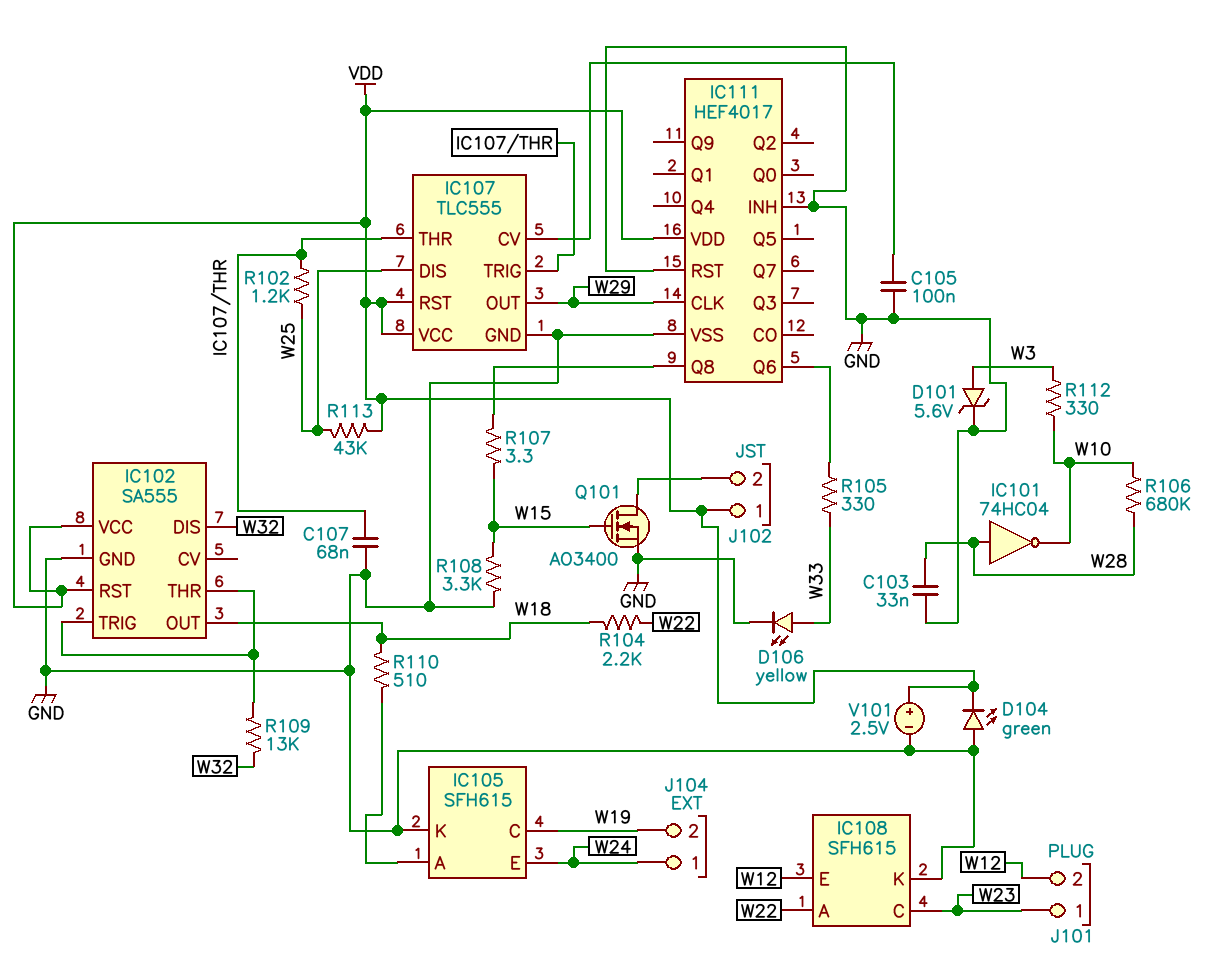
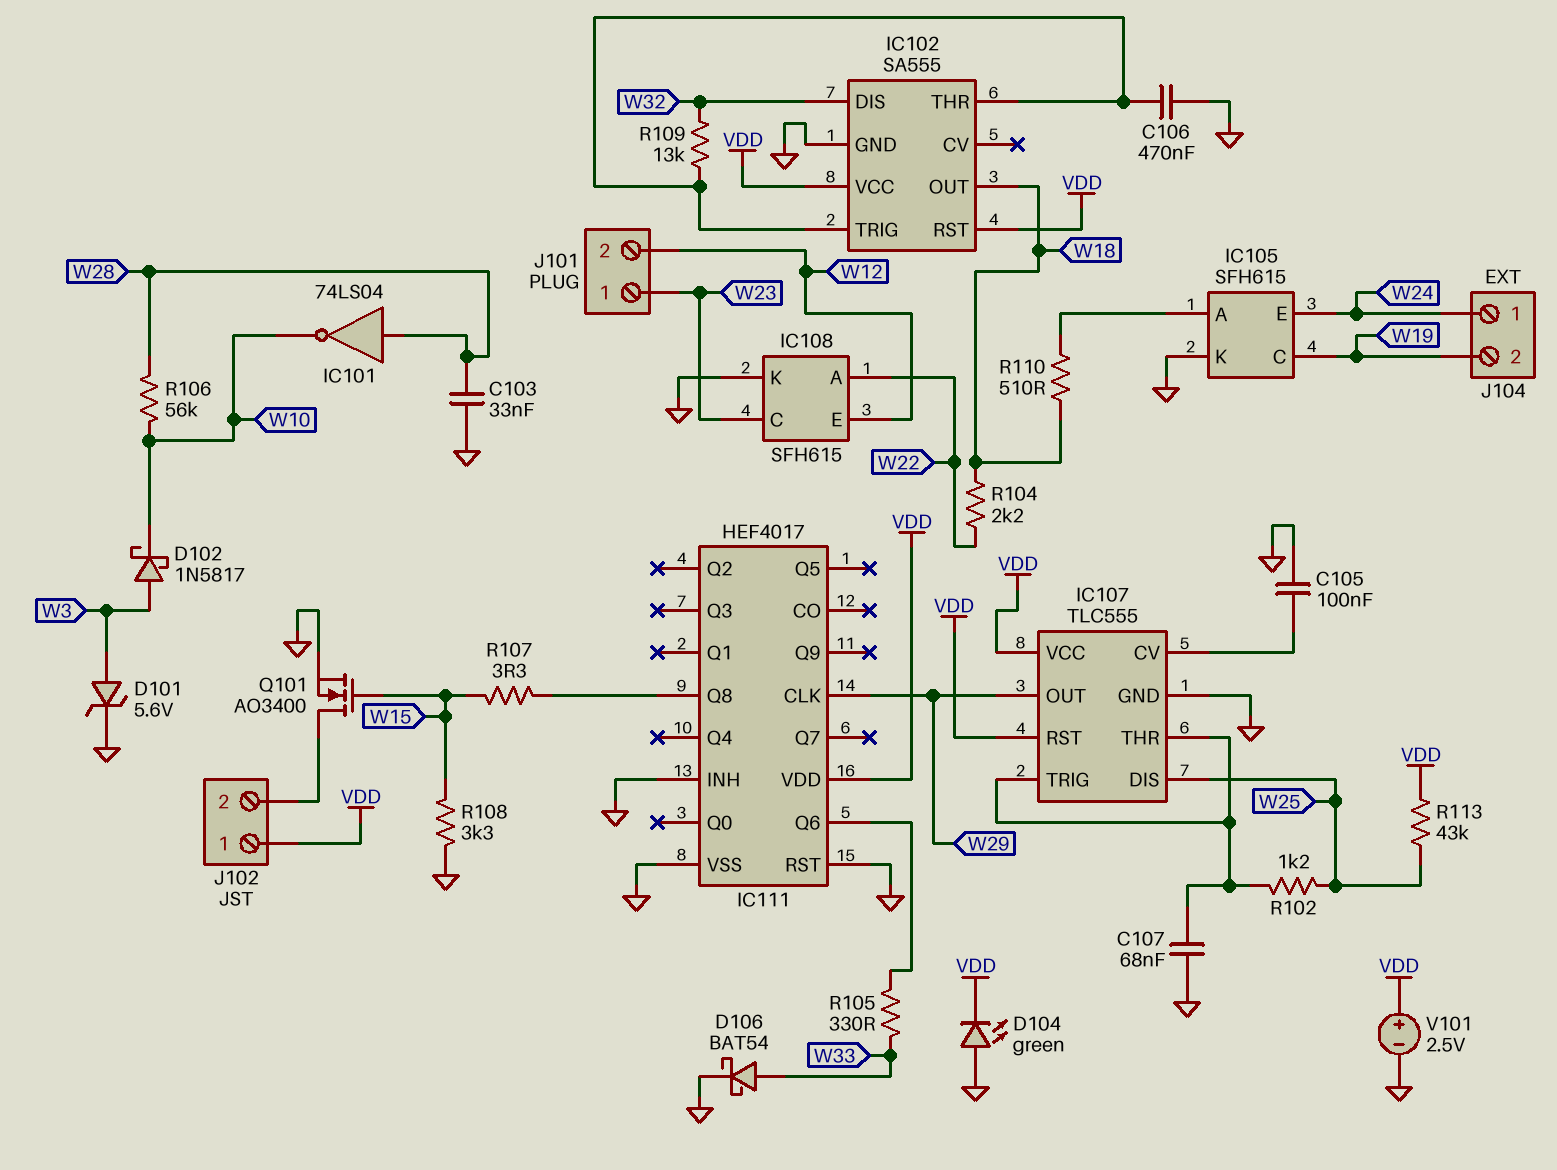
C106: none -> 470nF (GND, IC102/THR)
D102: none -> schottky 1N5817 (A W3, K W10)
D106: LED yellow (A W33, K GND) -> schottky BAT54 (A W33, K GND)
IC101: NOT 74HC04 (in W28, out W10) -> NOT 74LS04 (in W28, out W10)
R106: 680k (W10, W28) -> 56k (W10, W28)
R112: 330 (W3, W10) -> none

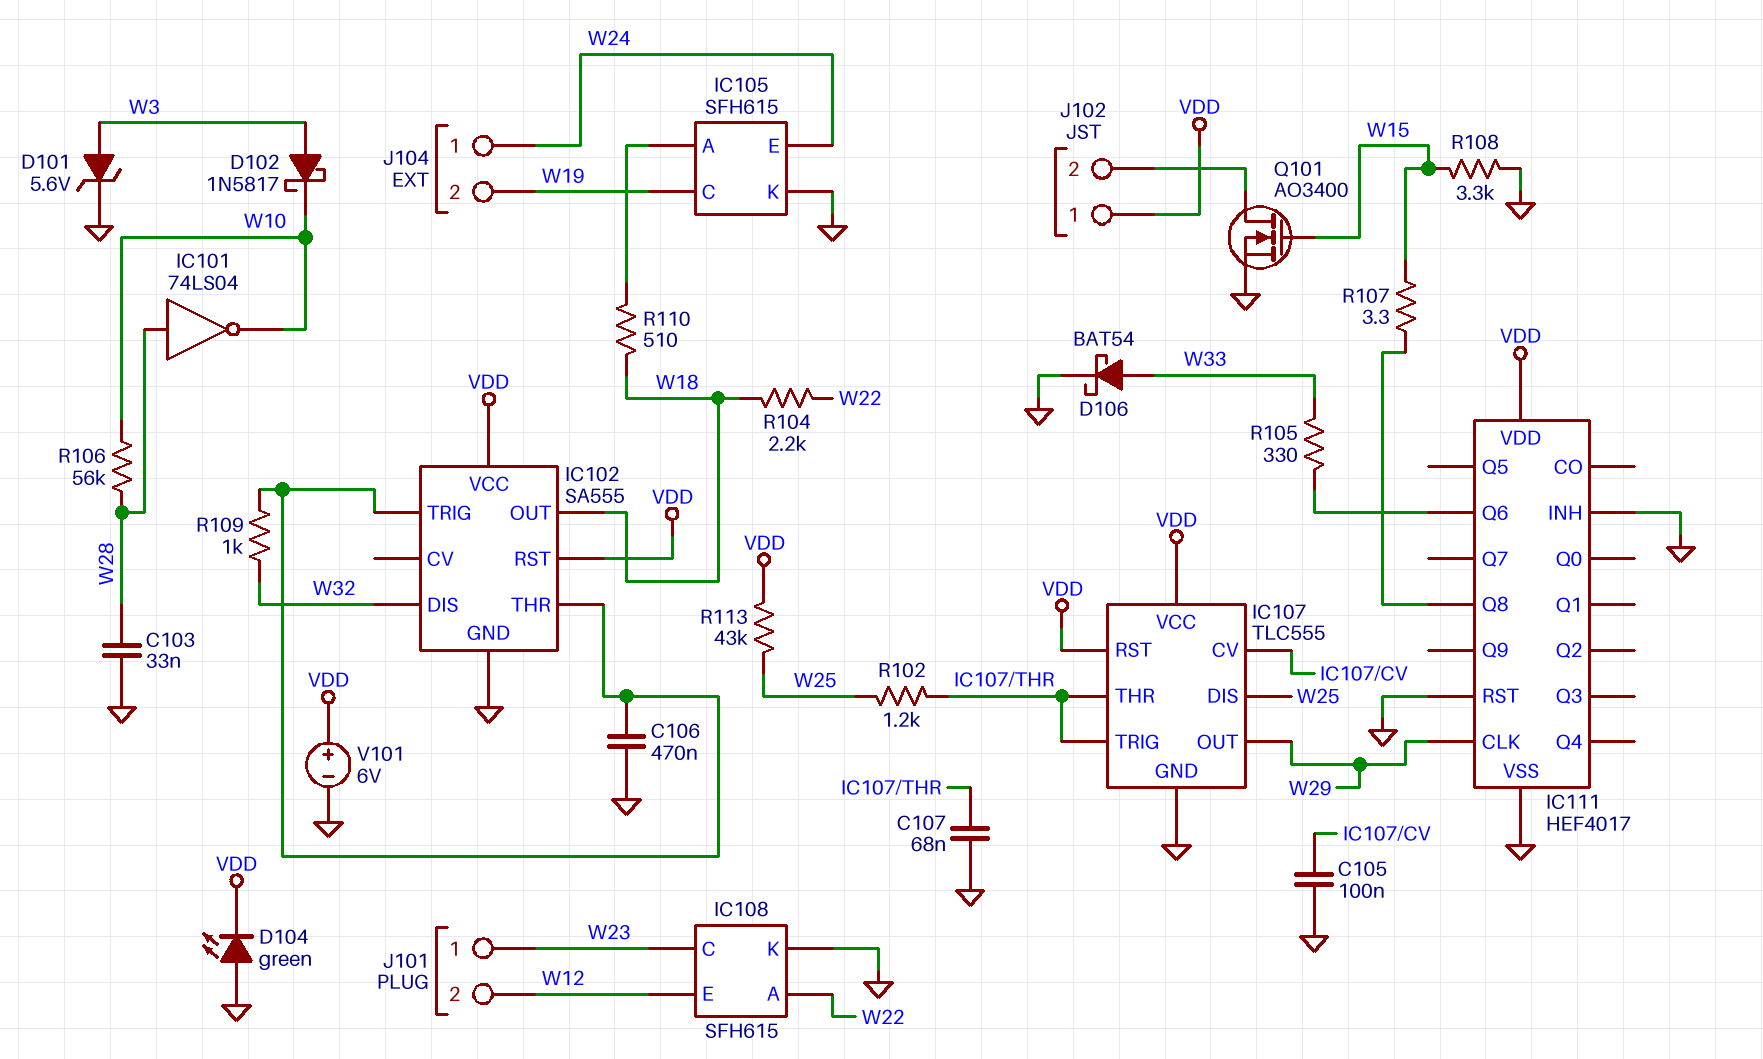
R109: 13k (IC102/THR, W32) -> 1k (IC102/THR, W32)
V101: 2.5V (plus VDD, minus GND) -> 6V (plus VDD, minus GND)

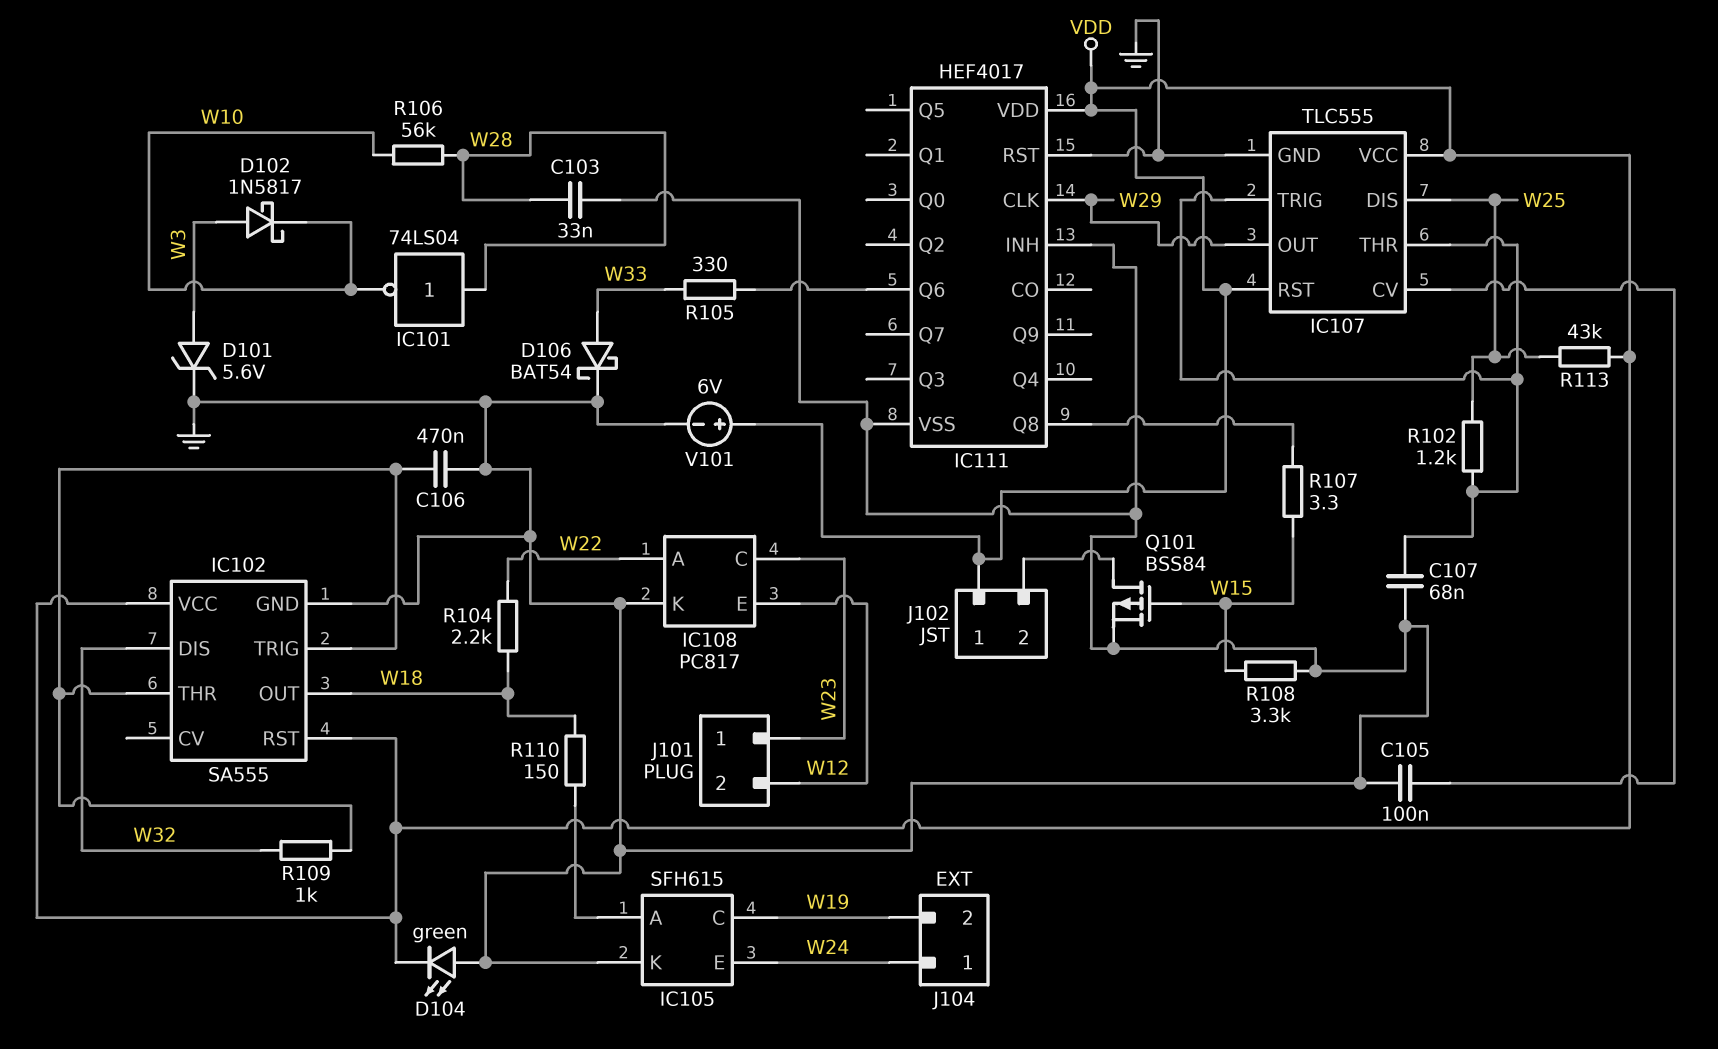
IC108: SFH615 -> PC817
Q101: NMOS AO3400 (G W15, D J102/2, S GND) -> PMOS BSS84 (G W15, D J102/2, S GND)
R110: 510 (IC105/A, W18) -> 150 (IC105/A, W18)

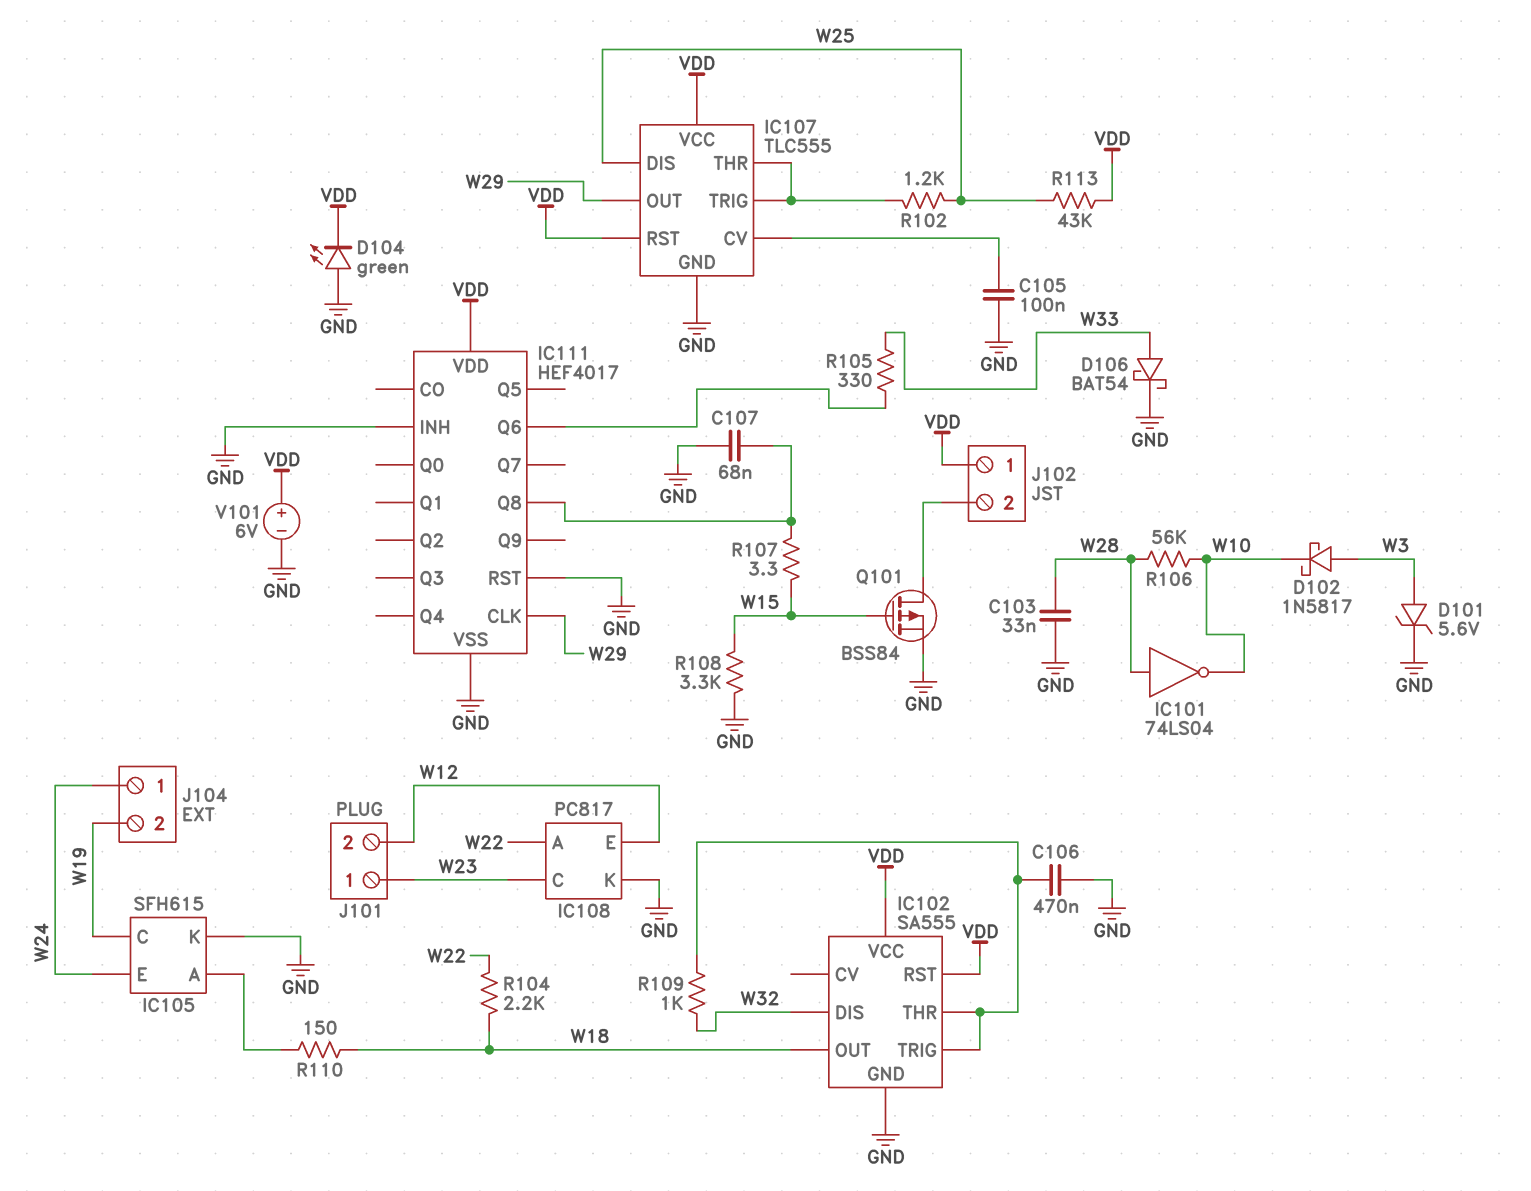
C107: 68nF (GND, IC107/THR) -> 68nF (GND, IC111/Q8)

